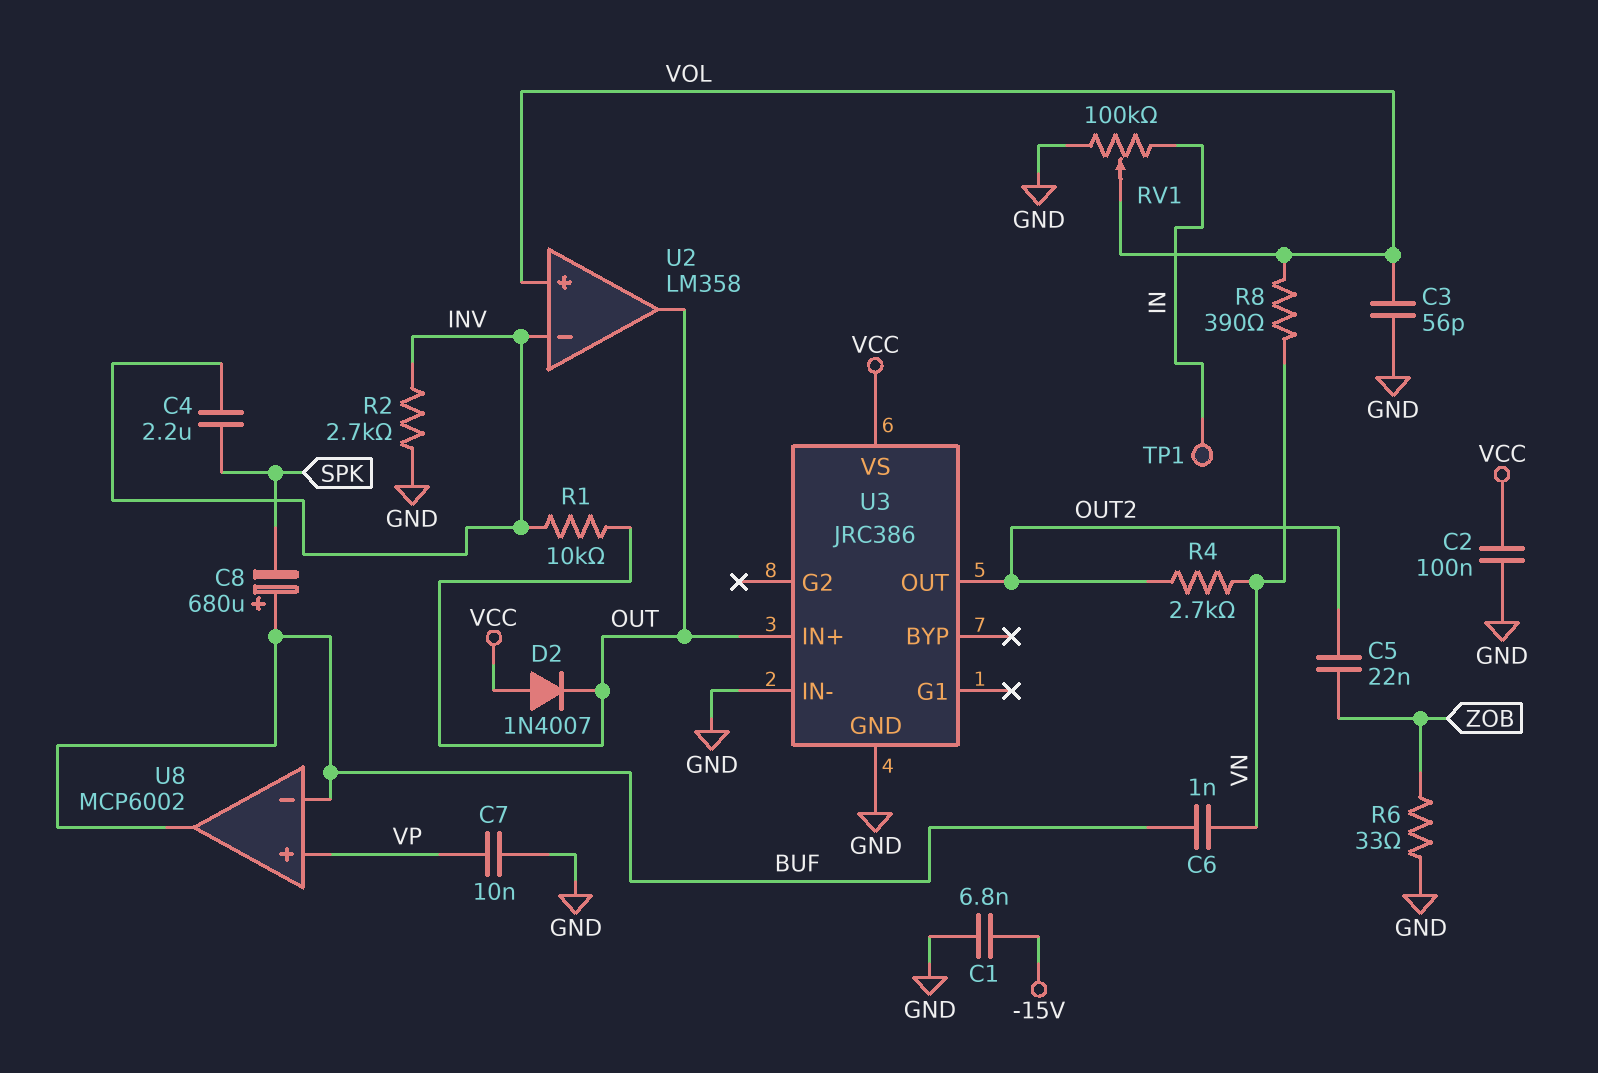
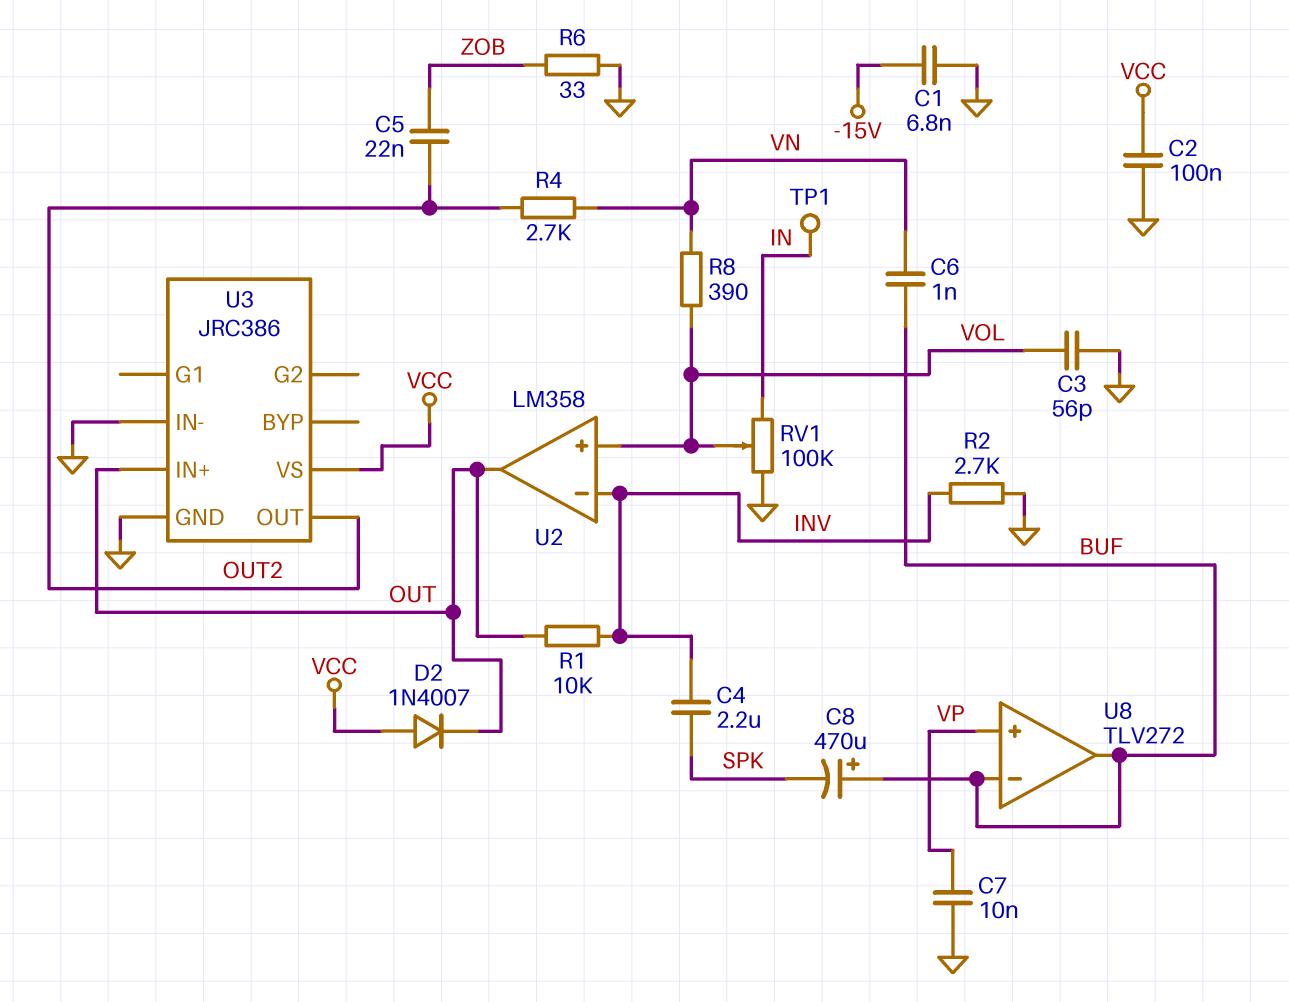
C8: 680uF (plus BUF, minus SPK) -> 470uF (plus BUF, minus SPK)
U8: MCP6002 -> TLV272

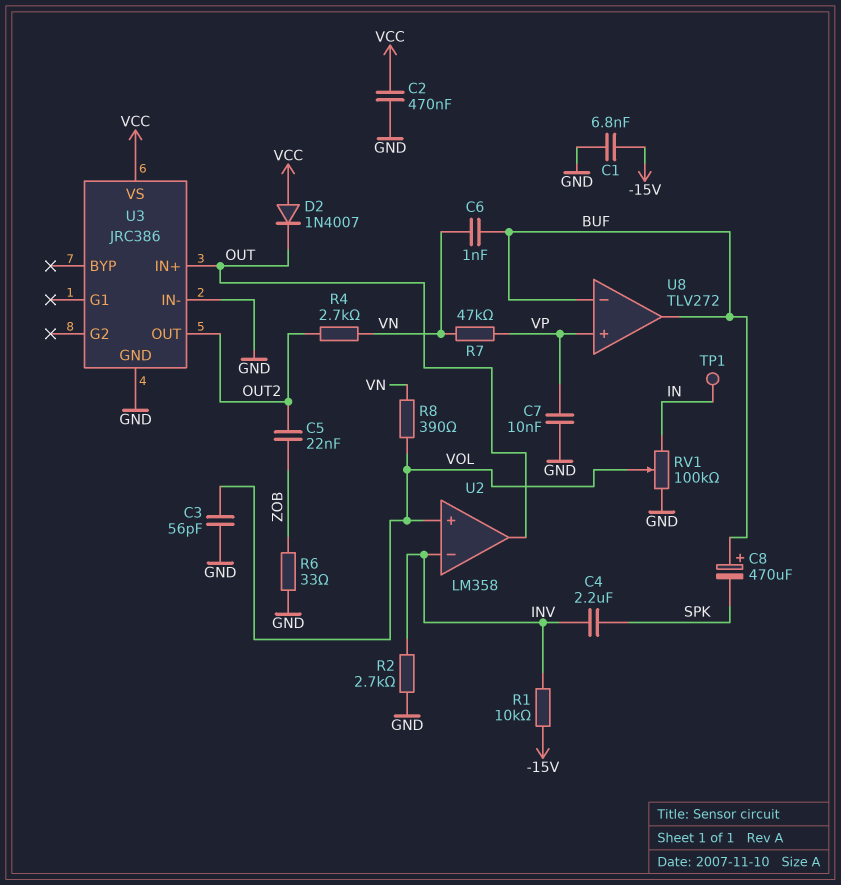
C2: 100nF (GND, VCC) -> 470nF (GND, VCC)
R1: 10k (INV, OUT) -> 10k (-15V, INV)
R7: none -> 47k (VN, VP)

